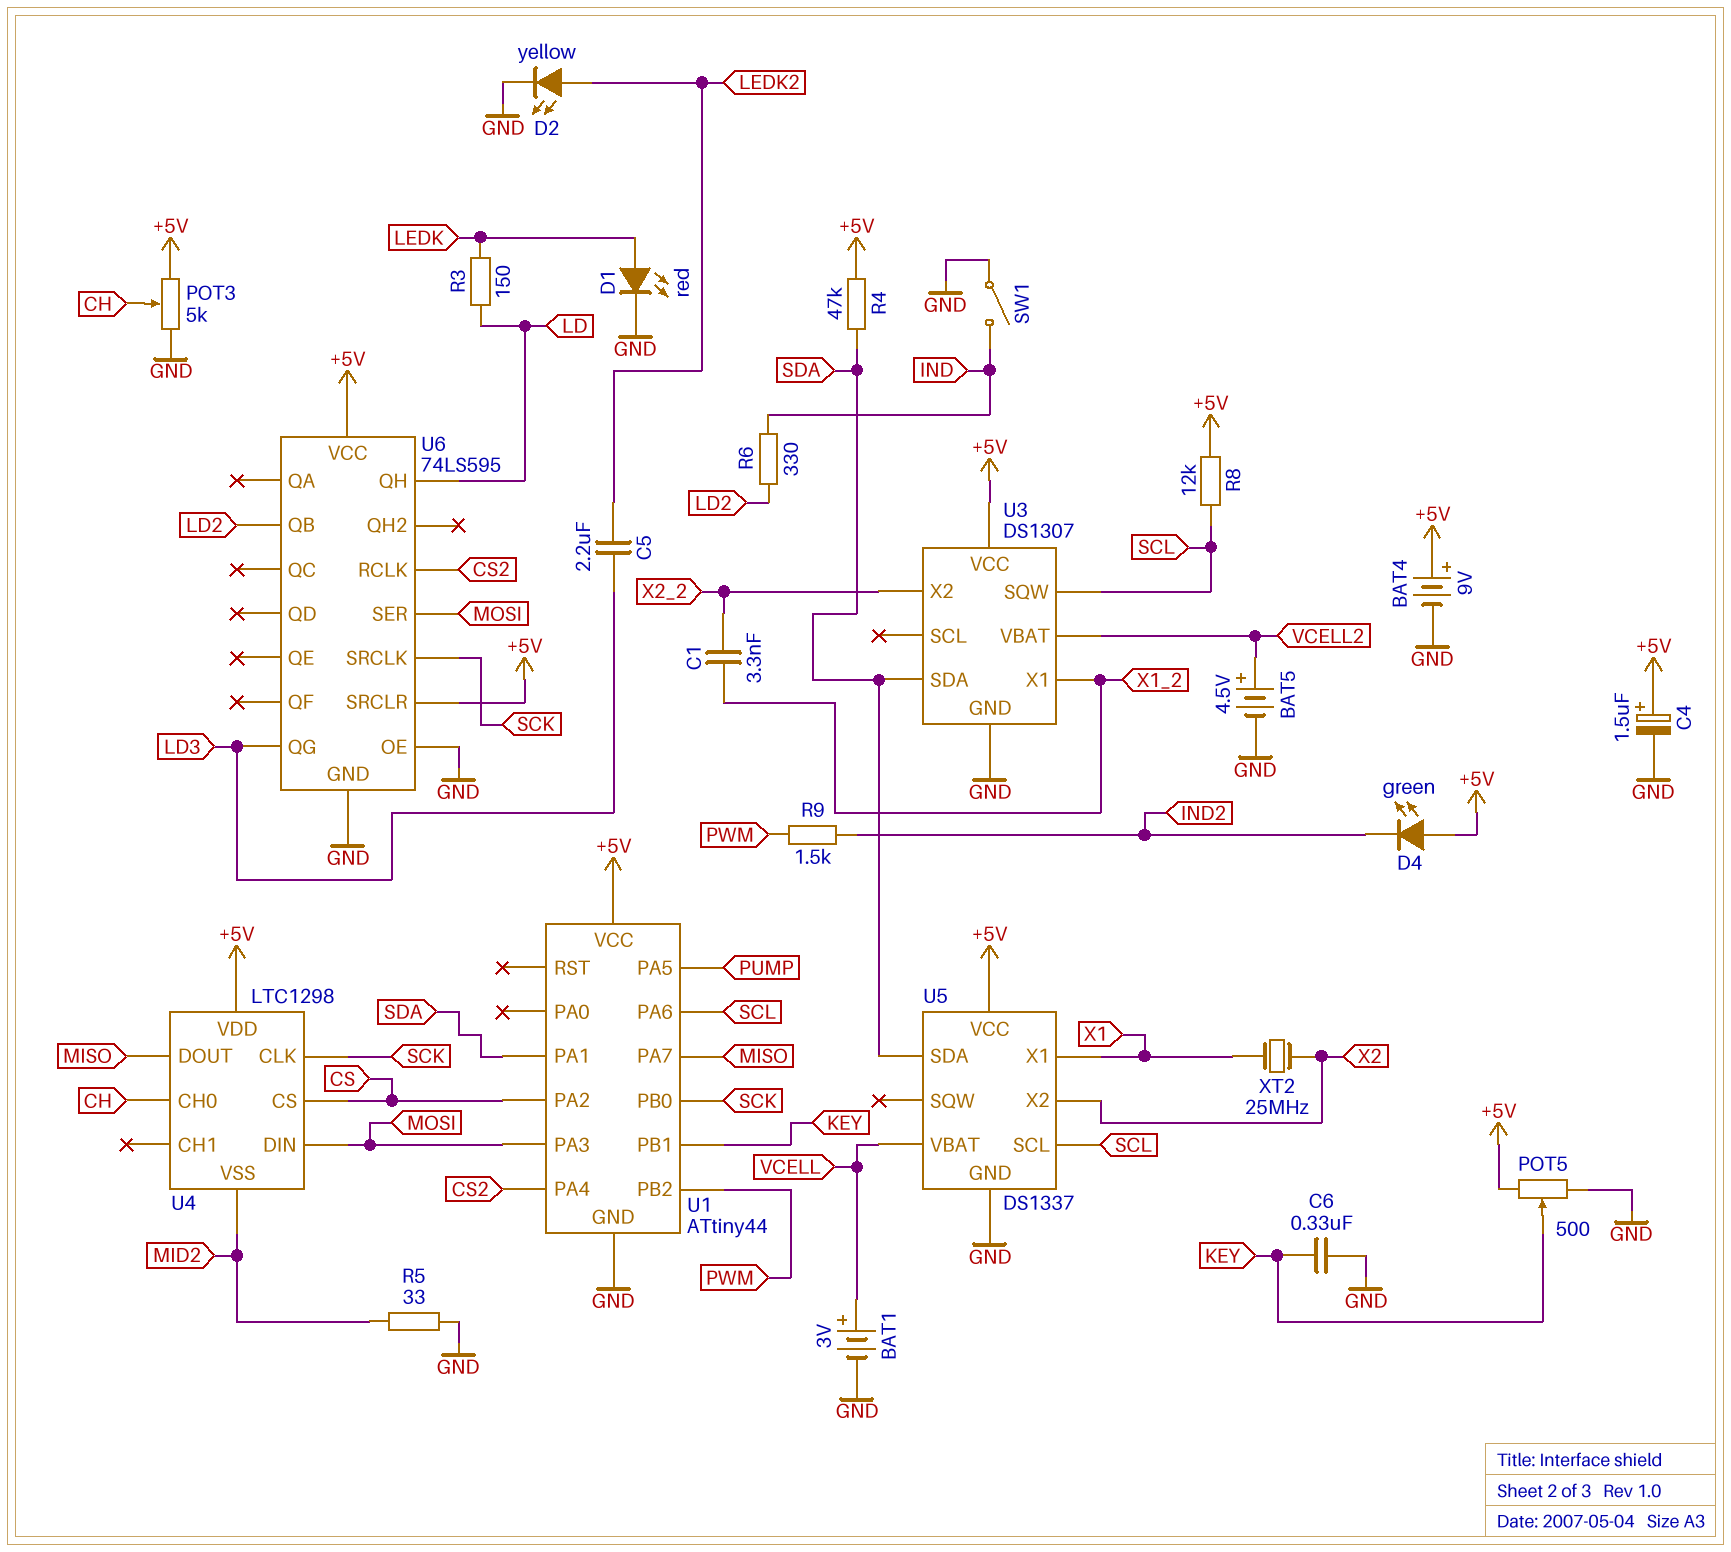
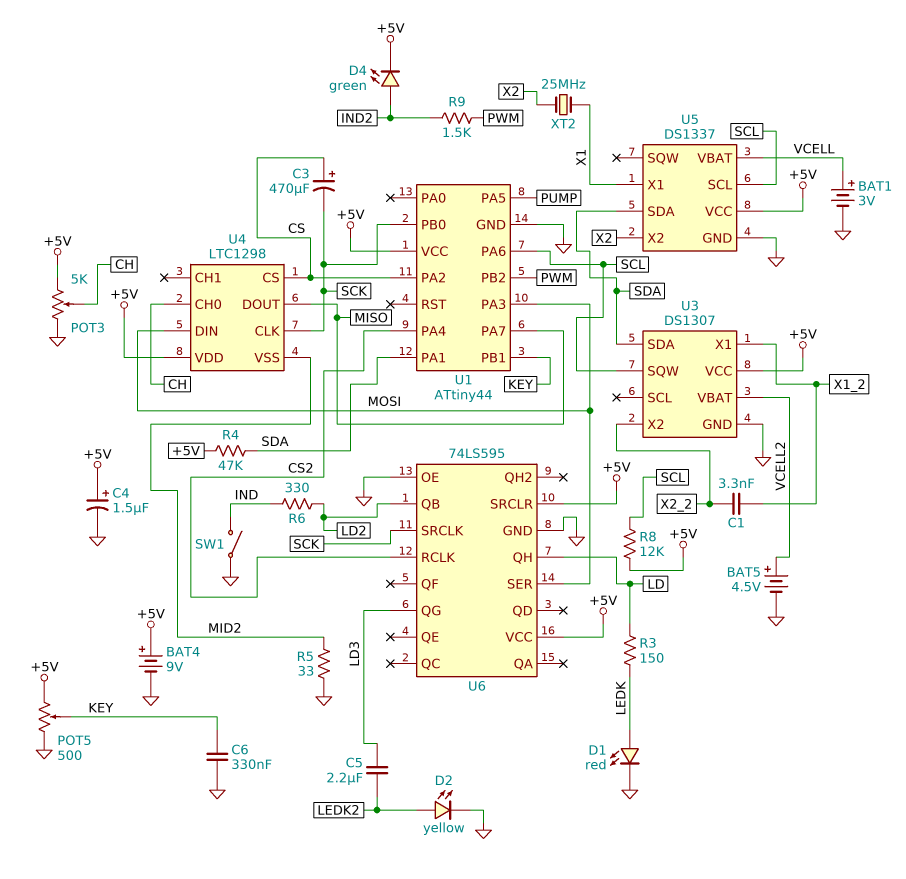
C3: none -> 470uF (plus CS, minus SCK)
D4: LED green (A +5V, K IND2) -> LED green (A IND2, K +5V)

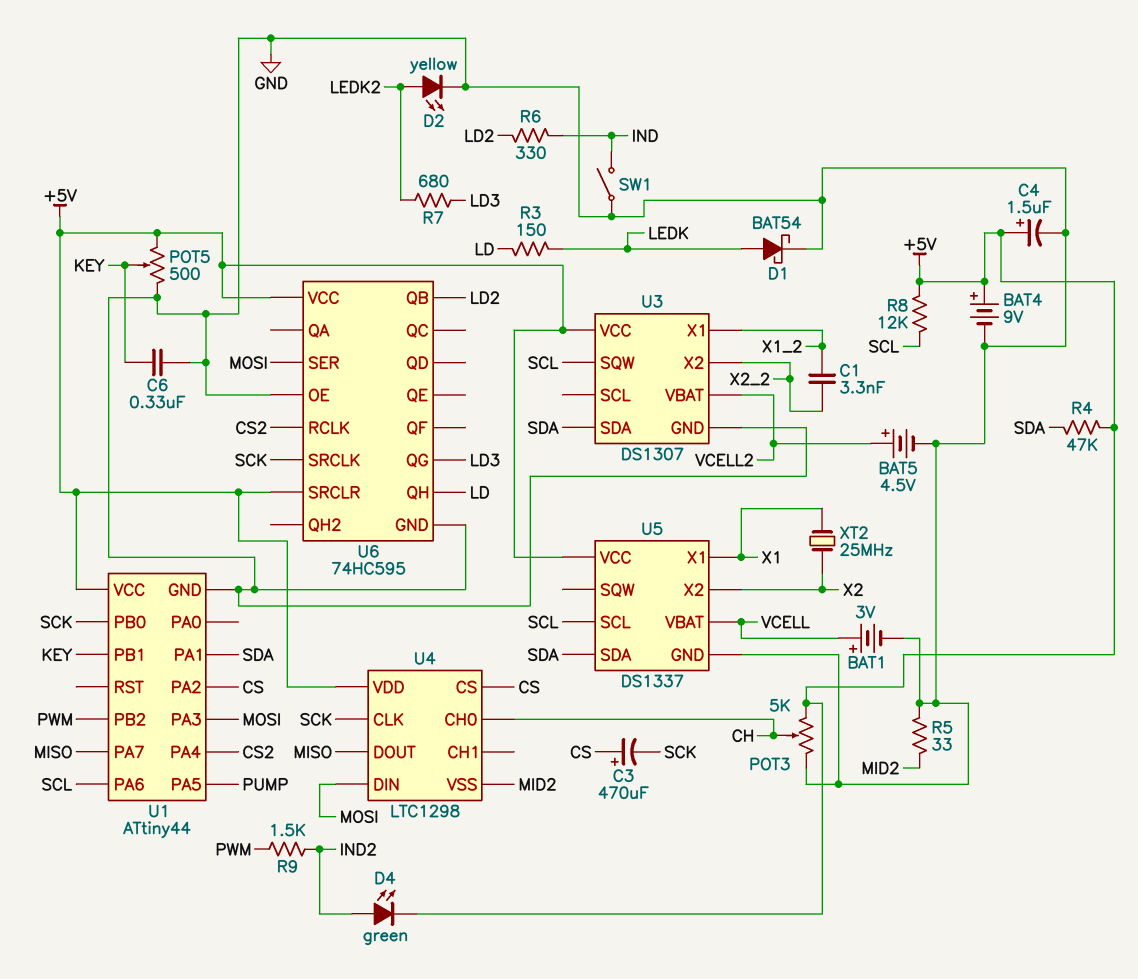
C5: 2.2uF (LD3, LEDK2) -> none
D1: LED red (A LEDK, K GND) -> schottky BAT54 (A LEDK, K GND)
R7: none -> 680 (LD3, LEDK2)
U6: 74LS595 -> 74HC595

